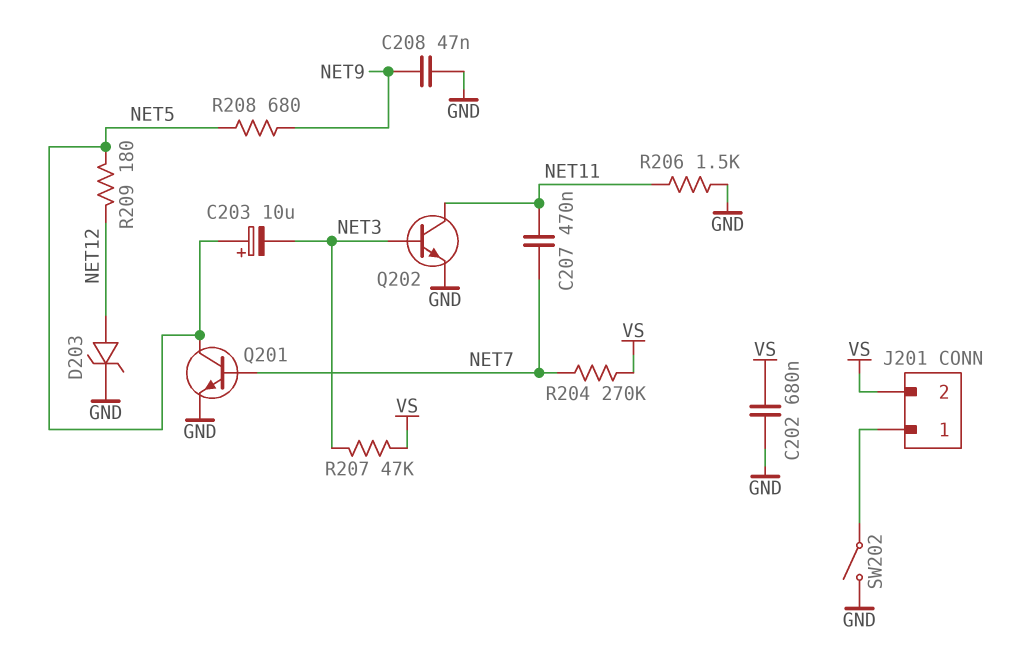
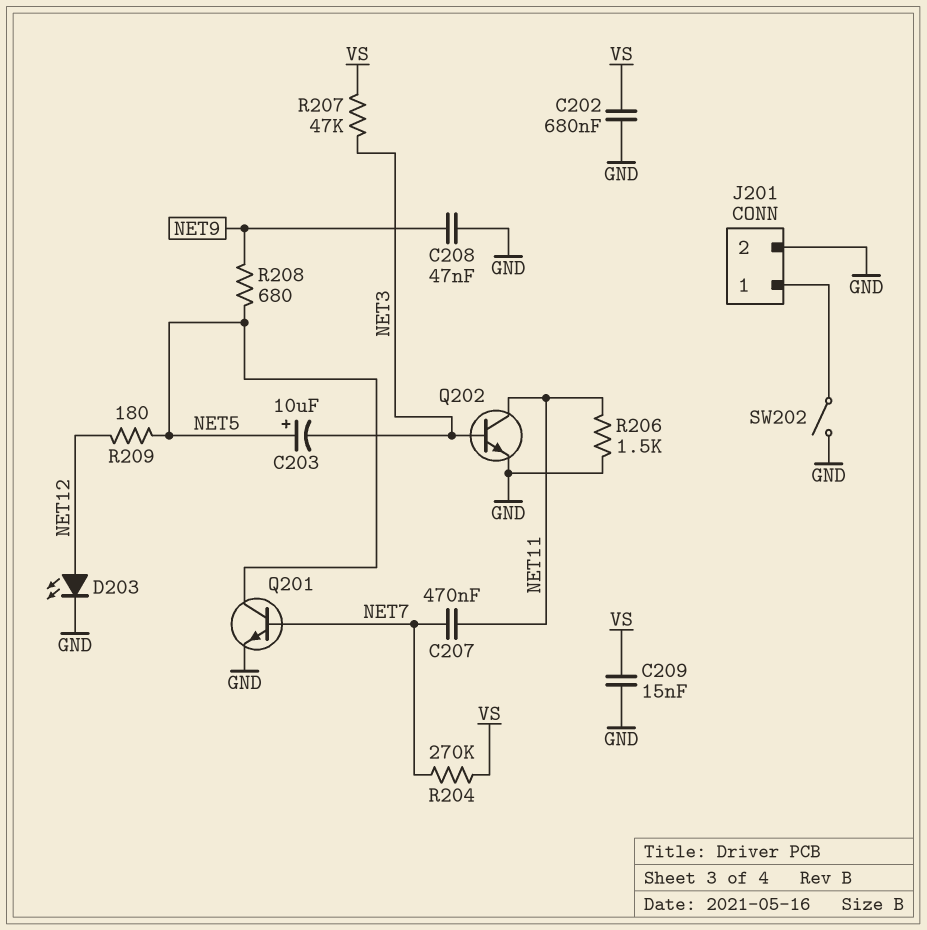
C209: none -> 15nF (GND, VS)
D203: zener (A NET12, K GND) -> LED (A NET12, K GND)
J201 pin 2: VS -> GND

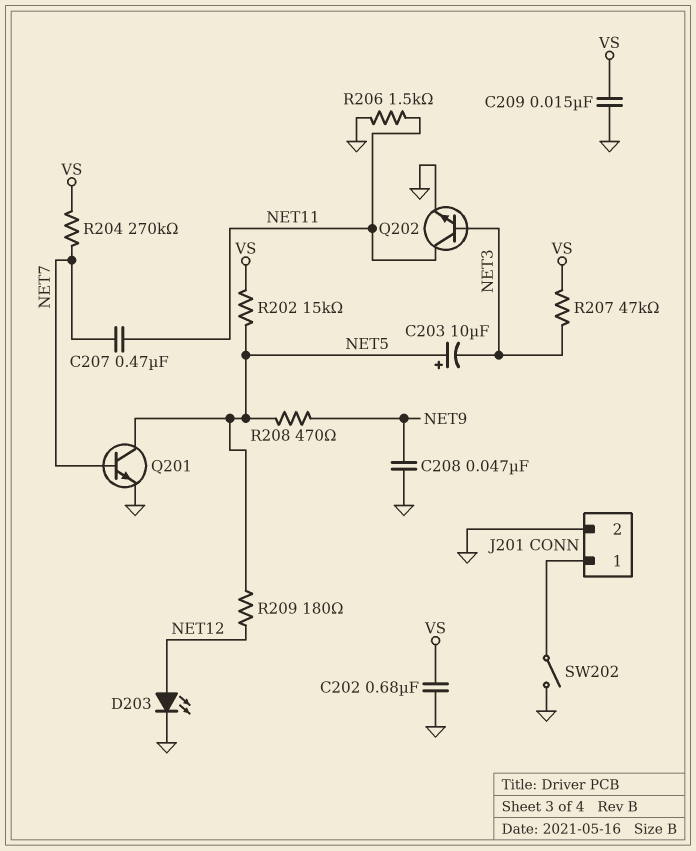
R202: none -> 15k (NET5, VS)
R208: 680 (NET5, NET9) -> 470 (NET5, NET9)

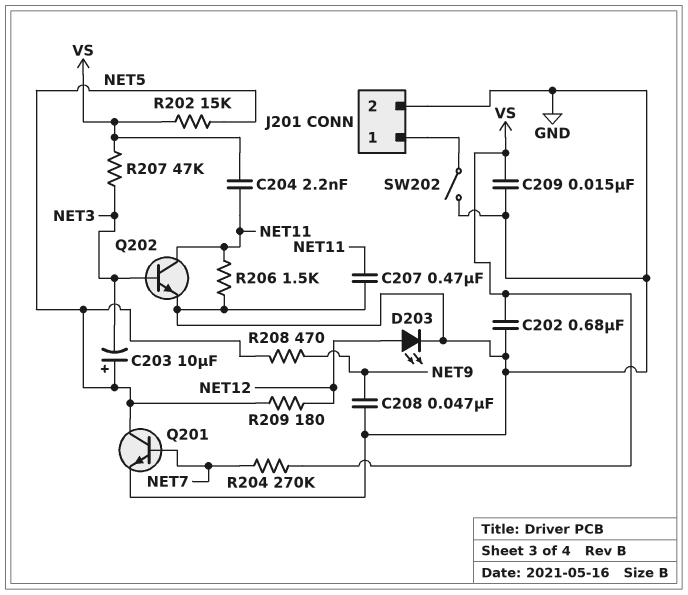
C204: none -> 2.2nF (NET11, VS)
C207: 470nF (NET7, NET11) -> 470nF (GND, NET11)

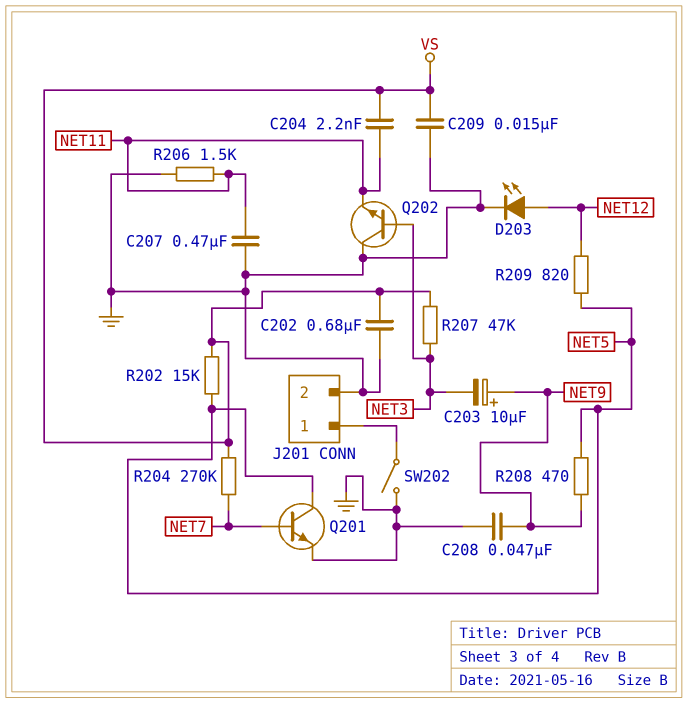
C203: 10uF (plus NET5, minus NET3) -> 10uF (plus NET9, minus NET3)
Q202: NPN (B NET3, C NET11, E GND) -> NPN (B NET3, C GND, E NET11)
R209: 180 (NET5, NET12) -> 820 (NET5, NET12)

